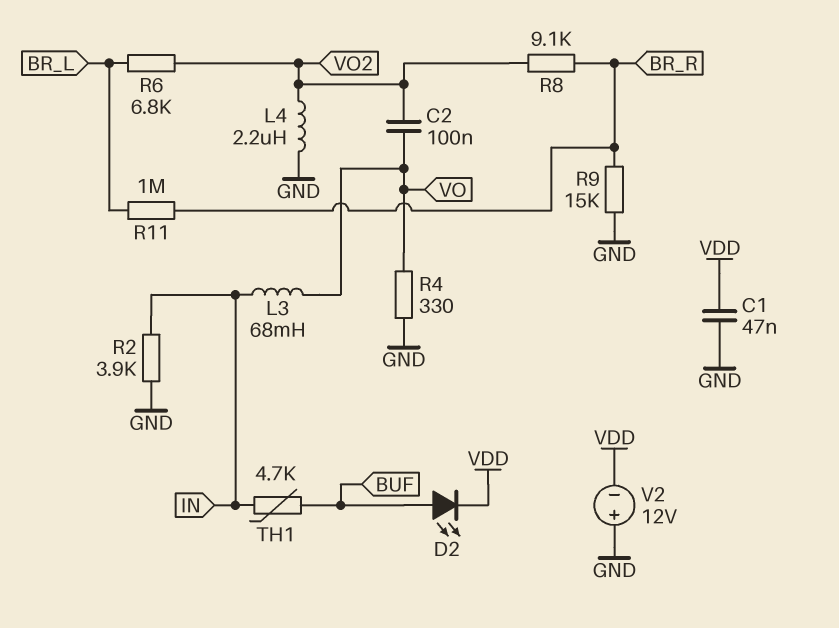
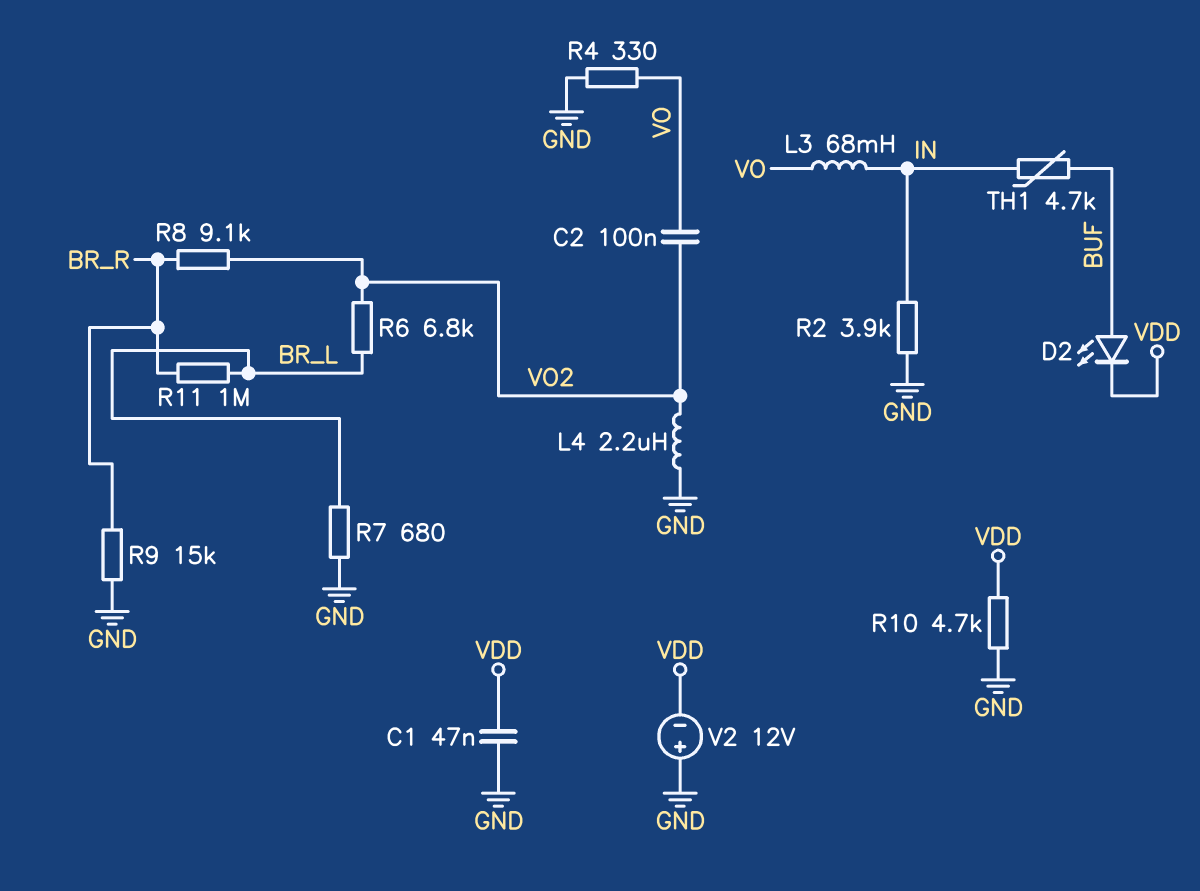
R7: none -> 680 (BR_L, GND)
R10: none -> 4.7k (GND, VDD)

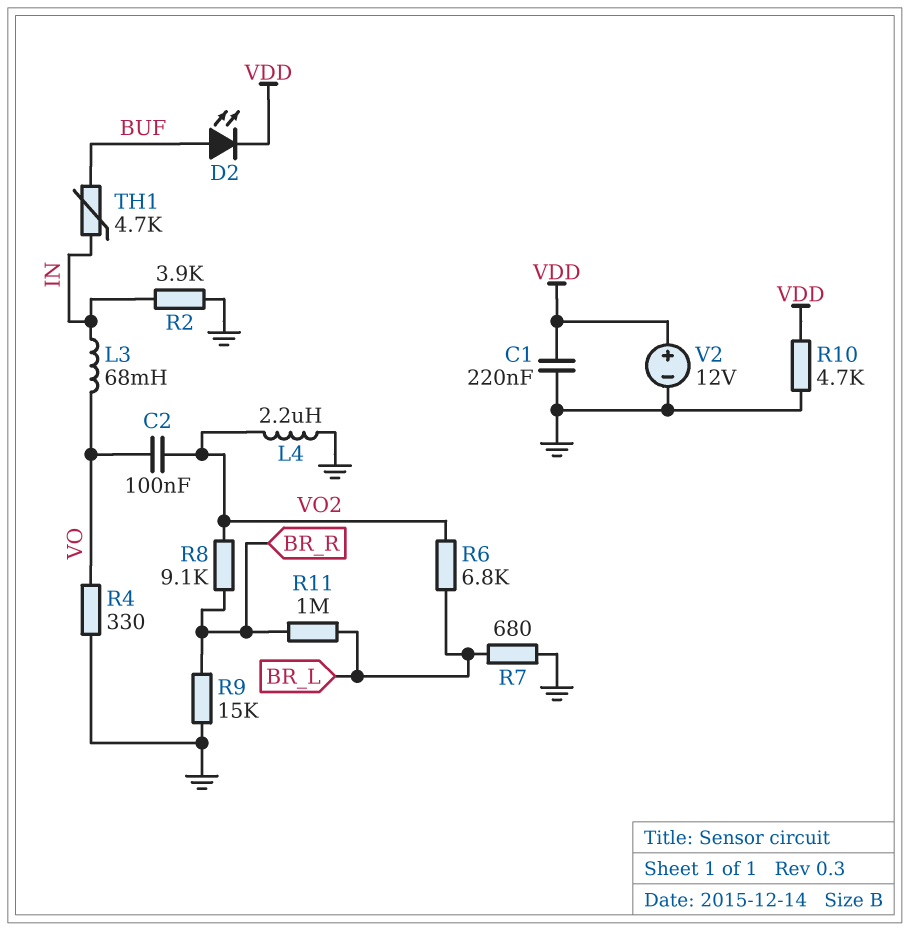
C1: 47nF (GND, VDD) -> 220nF (GND, VDD)
V2: 12V (plus GND, minus VDD) -> 12V (plus VDD, minus GND)

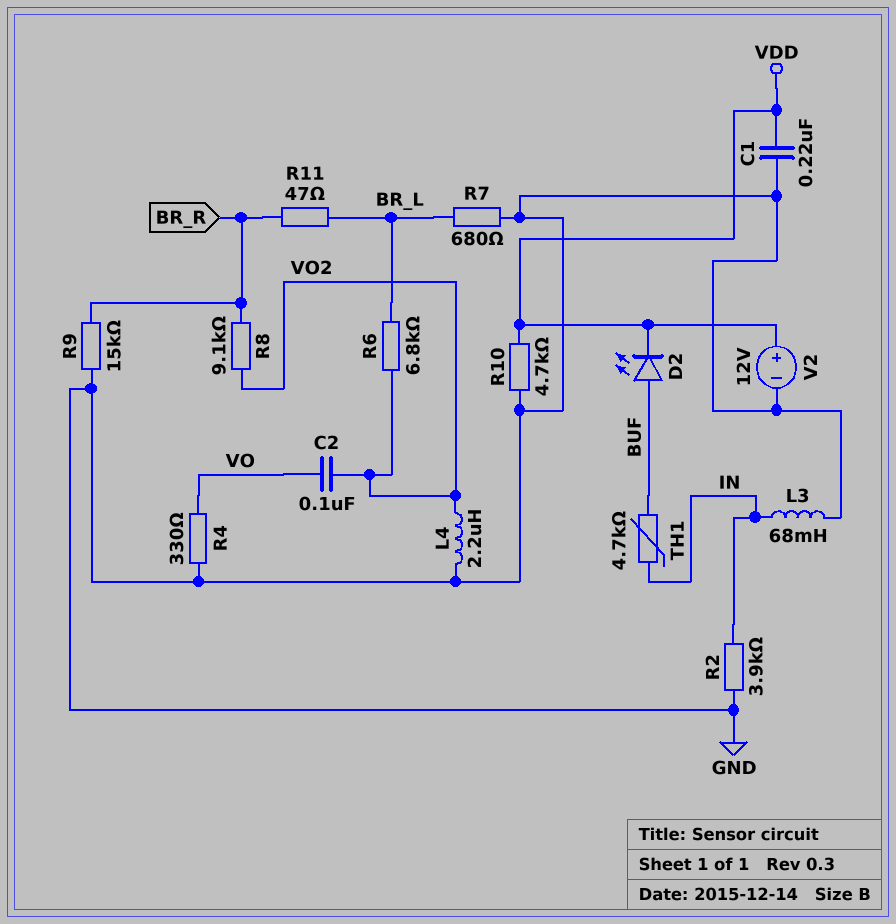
L3: 68mH (IN, VO) -> 68mH (GND, IN)
R11: 1M (BR_L, BR_R) -> 47 (BR_L, BR_R)

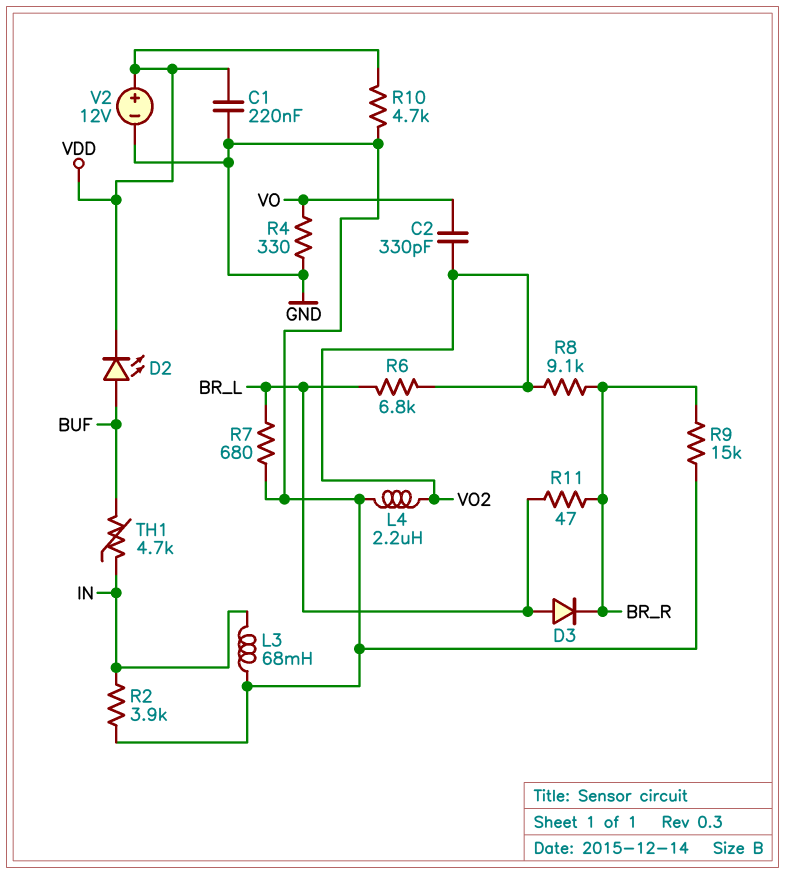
C2: 100nF (VO, VO2) -> 330pF (VO, VO2)
D3: none -> diode (A BR_L, K BR_R)

